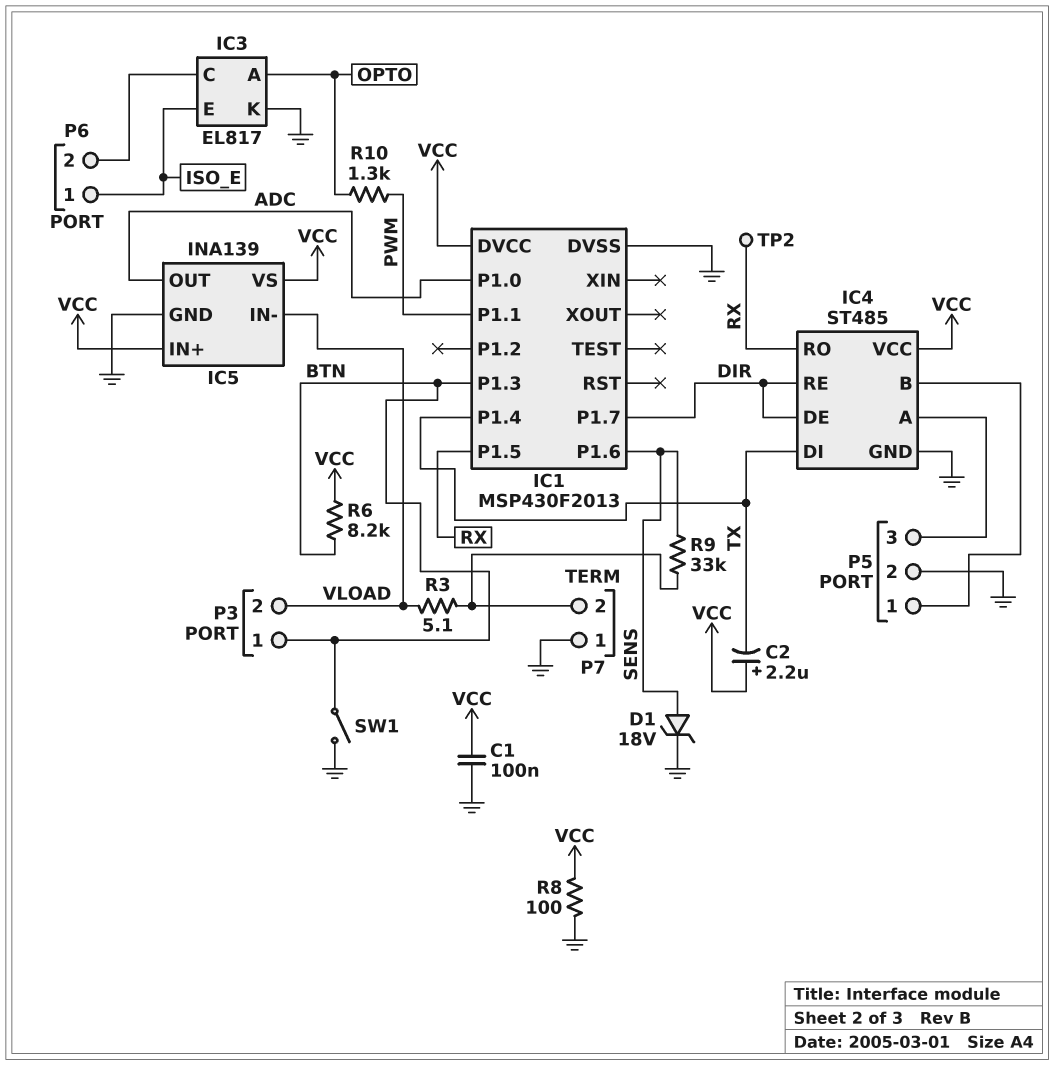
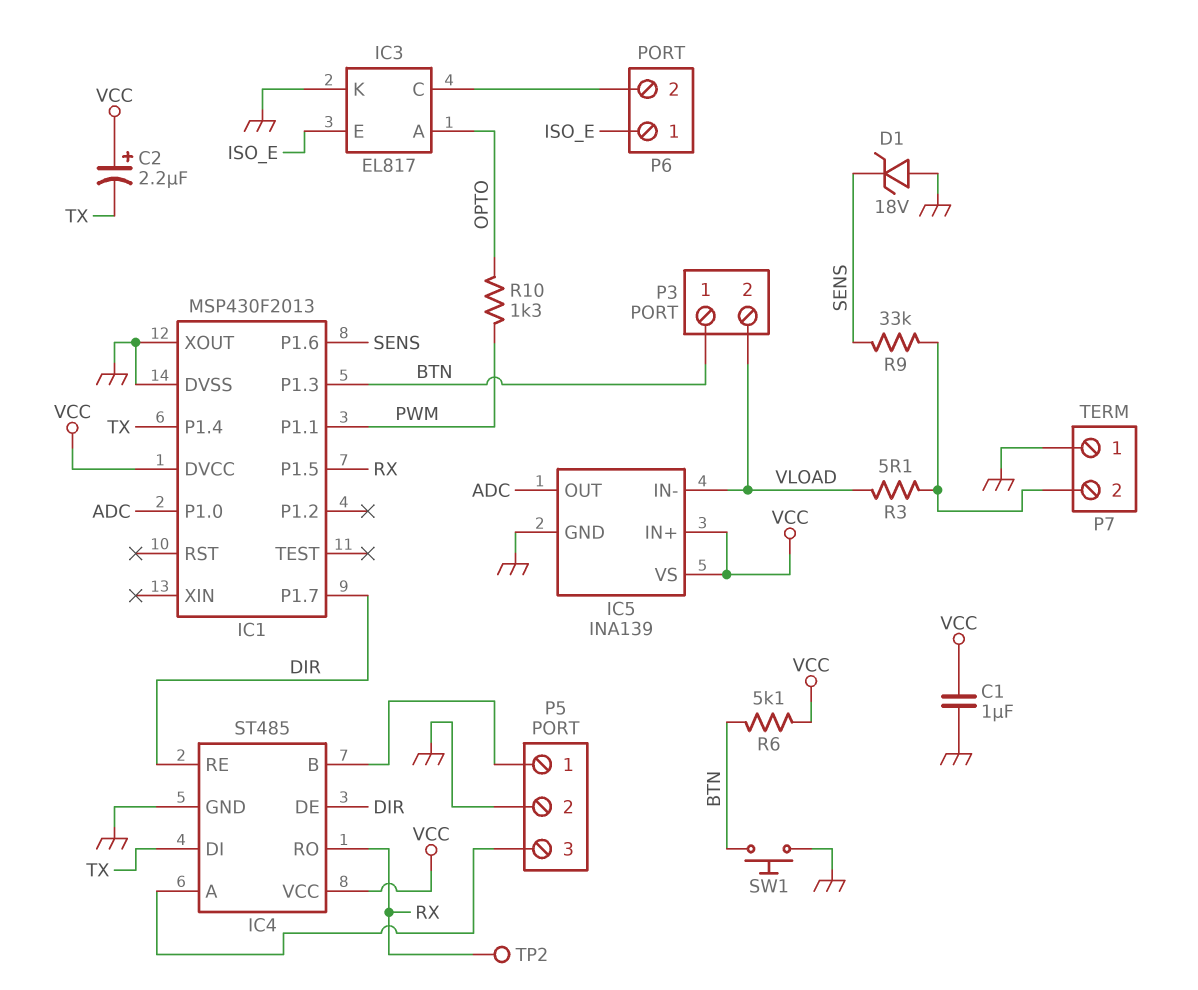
C1: 100nF (GND, VCC) -> 1uF (GND, VCC)
D1: zener 18V (A SENS, K GND) -> zener 18V (A GND, K SENS)
IC1 pin XOUT: none -> GND
R6: 8.2k (BTN, VCC) -> 5.1k (BTN, VCC)
R8: 100 (GND, VCC) -> none
SW1: switch (BTN, GND) -> button (BTN, GND)

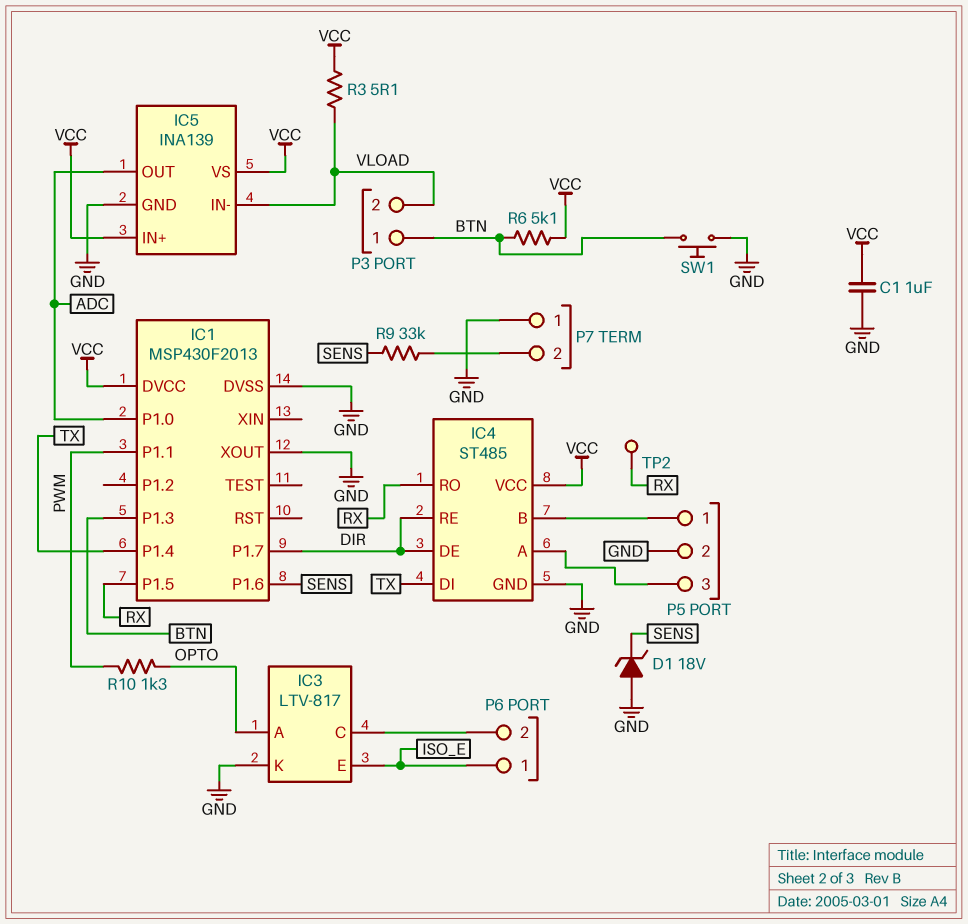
C2: 2.2uF (plus VCC, minus TX) -> none
IC3: EL817 -> LTV-817
R3: 5.1 (P7/2, VLOAD) -> 5.1 (VCC, VLOAD)

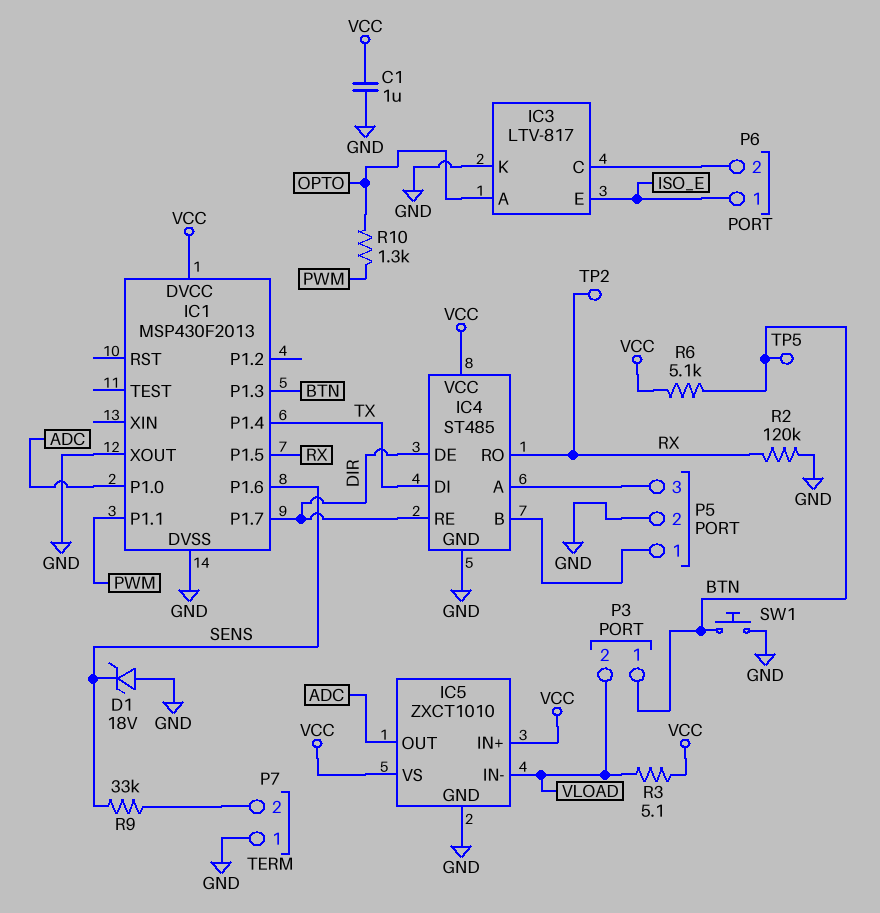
IC5: INA139 -> ZXCT1010
R2: none -> 120k (GND, RX)
TP5: none -> test point (BTN)

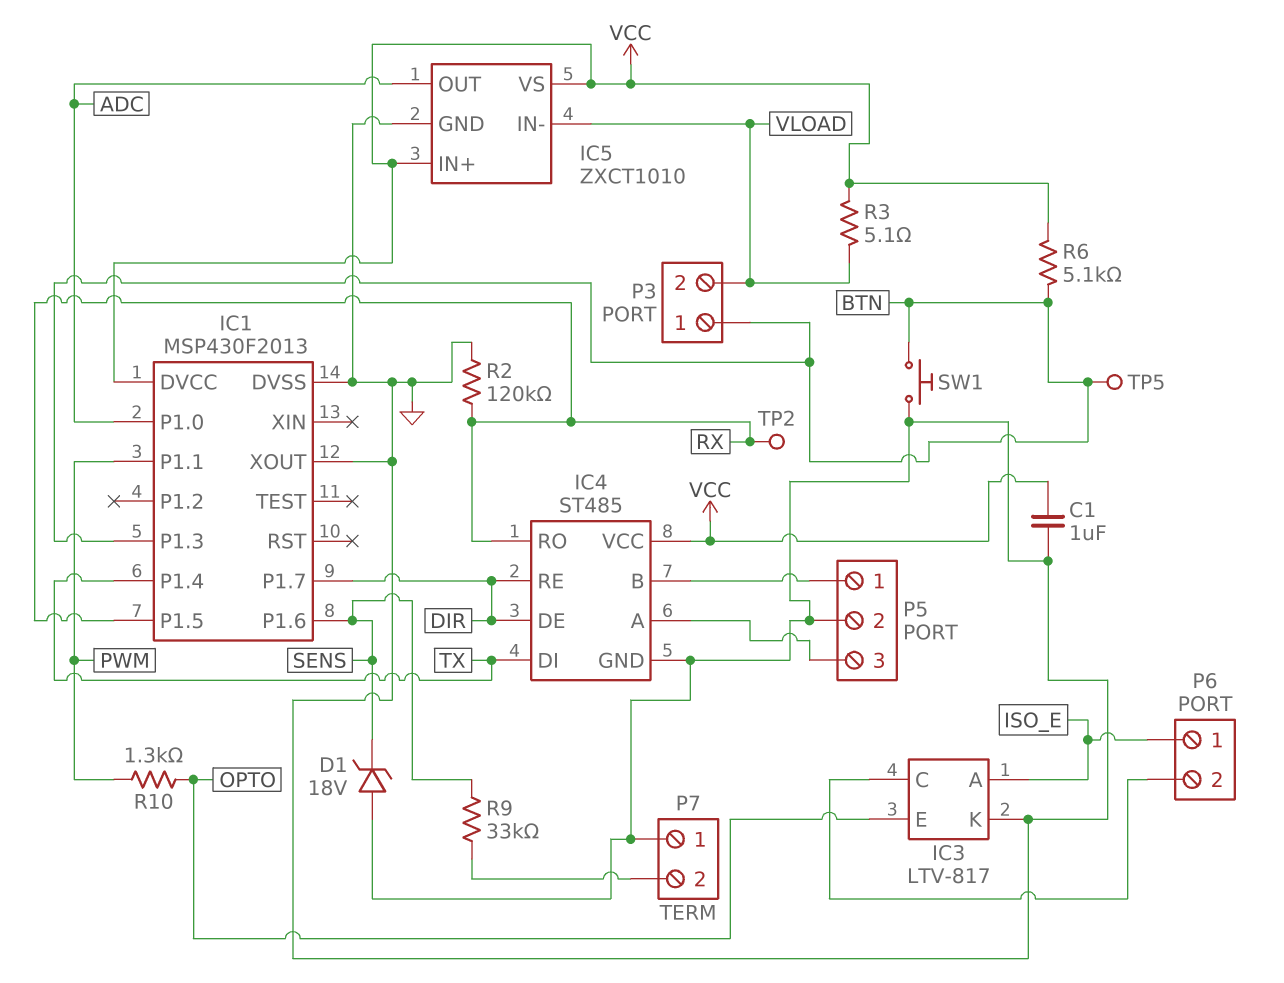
IC3 pin A: OPTO -> ISO_E
IC3 pin E: ISO_E -> OPTO

